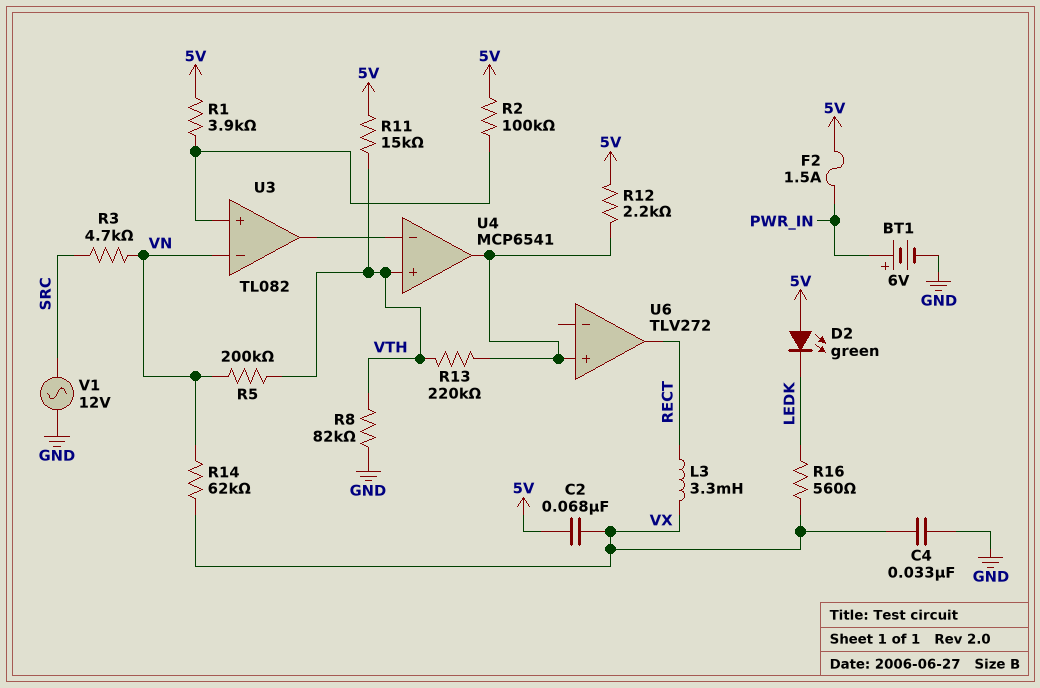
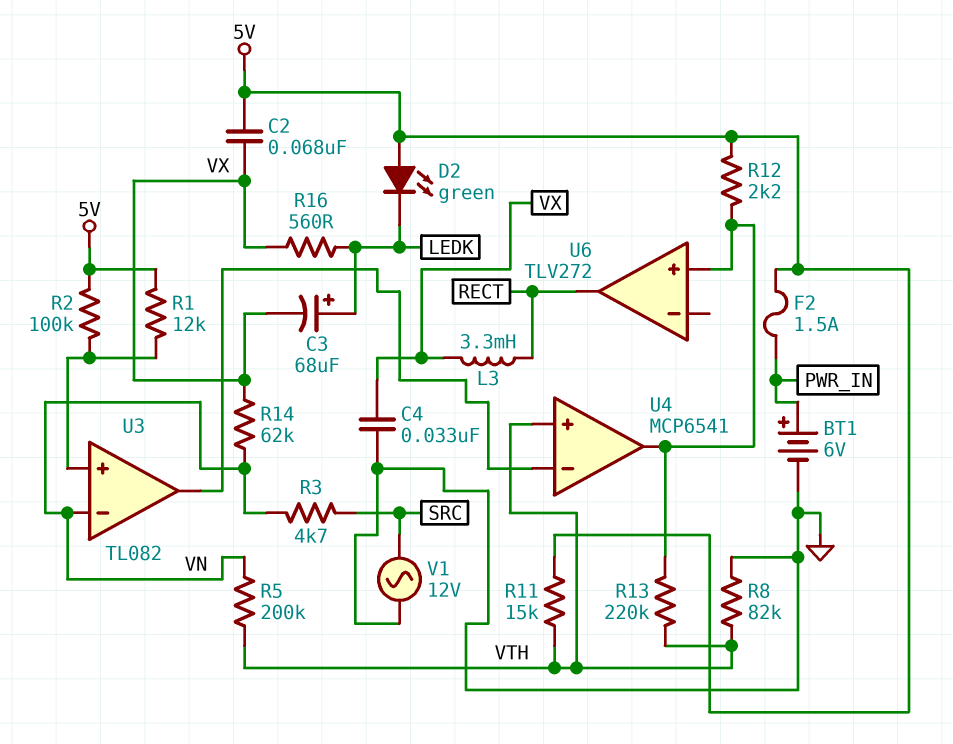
C3: none -> 68uF (plus LEDK, minus VX)
R1: 3.9k (5V, U3/in+) -> 12k (5V, U3/in+)

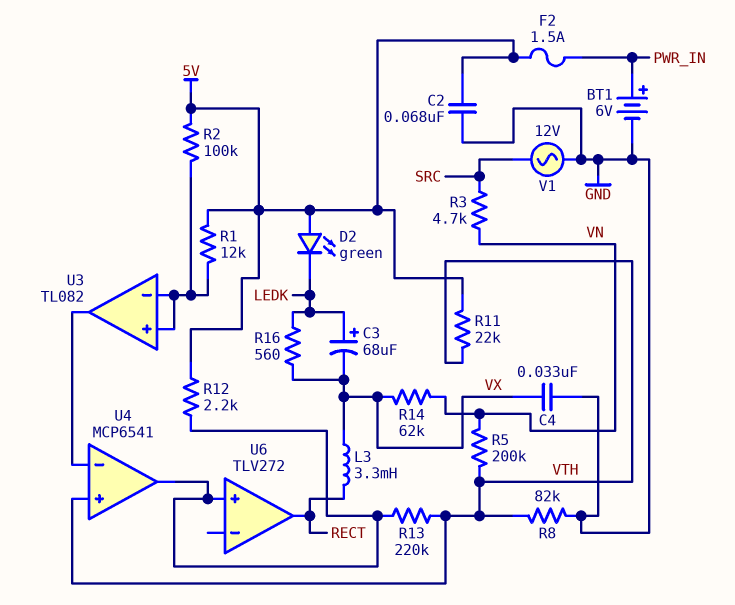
C2: 68nF (5V, VX) -> 68nF (5V, GND)
R11: 15k (5V, VTH) -> 22k (5V, VTH)
U3 pin in-: VN -> U3/in+

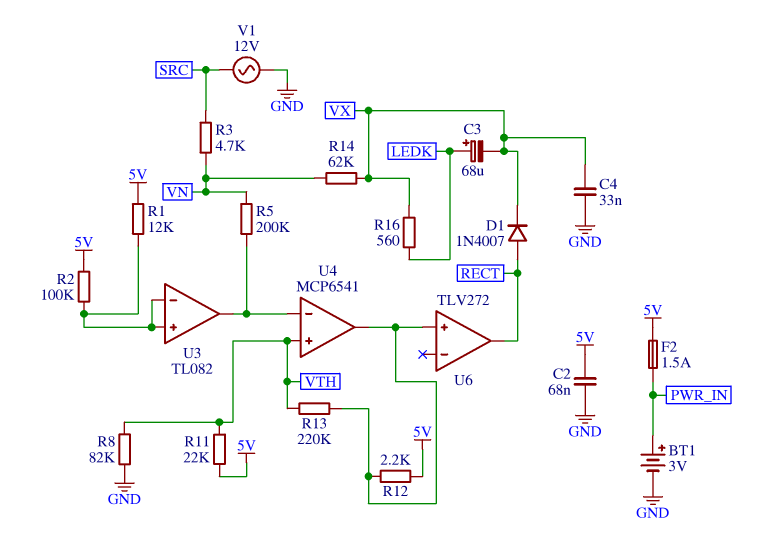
BT1: 6V (plus PWR_IN, minus GND) -> 3V (plus PWR_IN, minus GND)
D1: none -> diode 1N4007 (A RECT, K VX)
D2: LED green (A 5V, K LEDK) -> none
L3: 3.3mH (RECT, VX) -> none
R5: 200k (VN, VTH) -> 200k (U3/out, VN)

